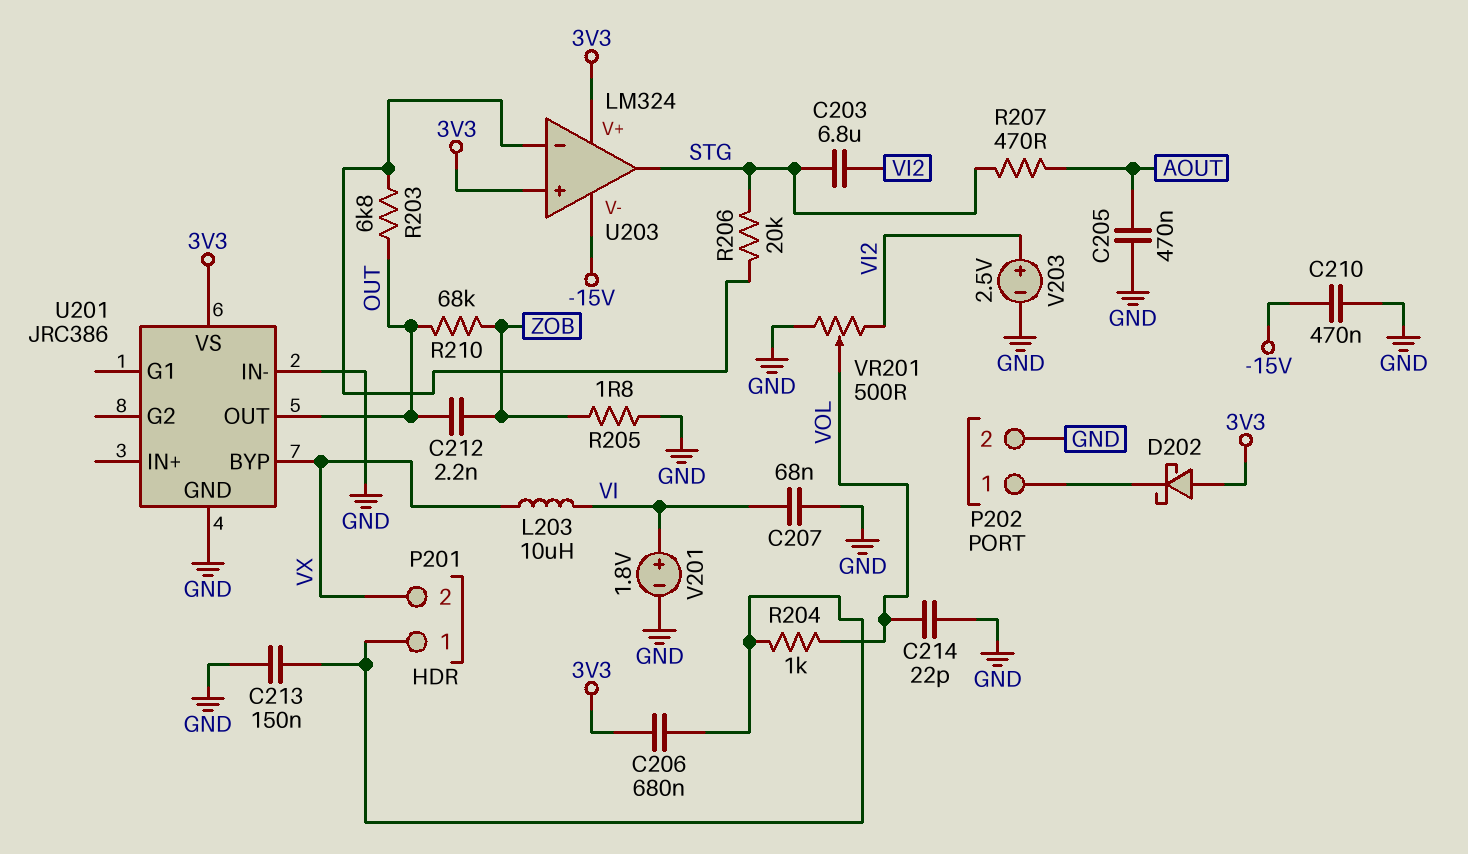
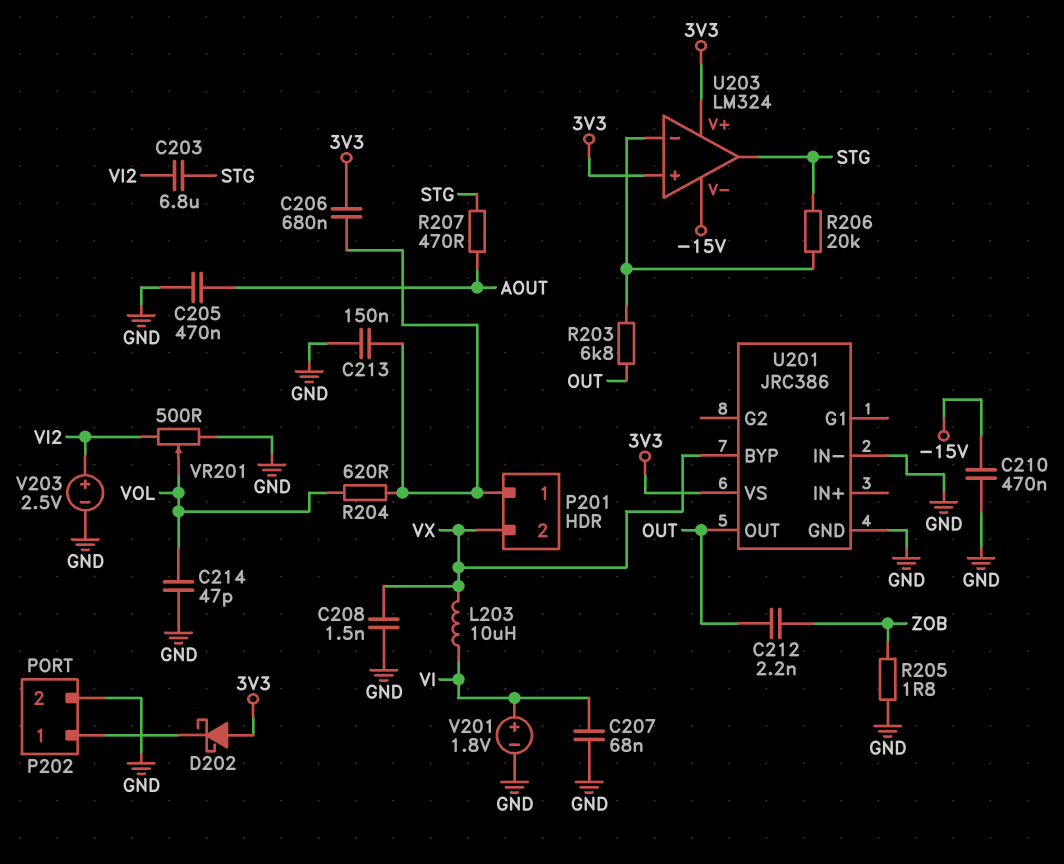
C208: none -> 1.5nF (GND, VX)
C214: 22pF (GND, VOL) -> 47pF (GND, VOL)
R204: 1k (P201/1, VOL) -> 620 (P201/1, VOL)
R210: 68k (OUT, ZOB) -> none

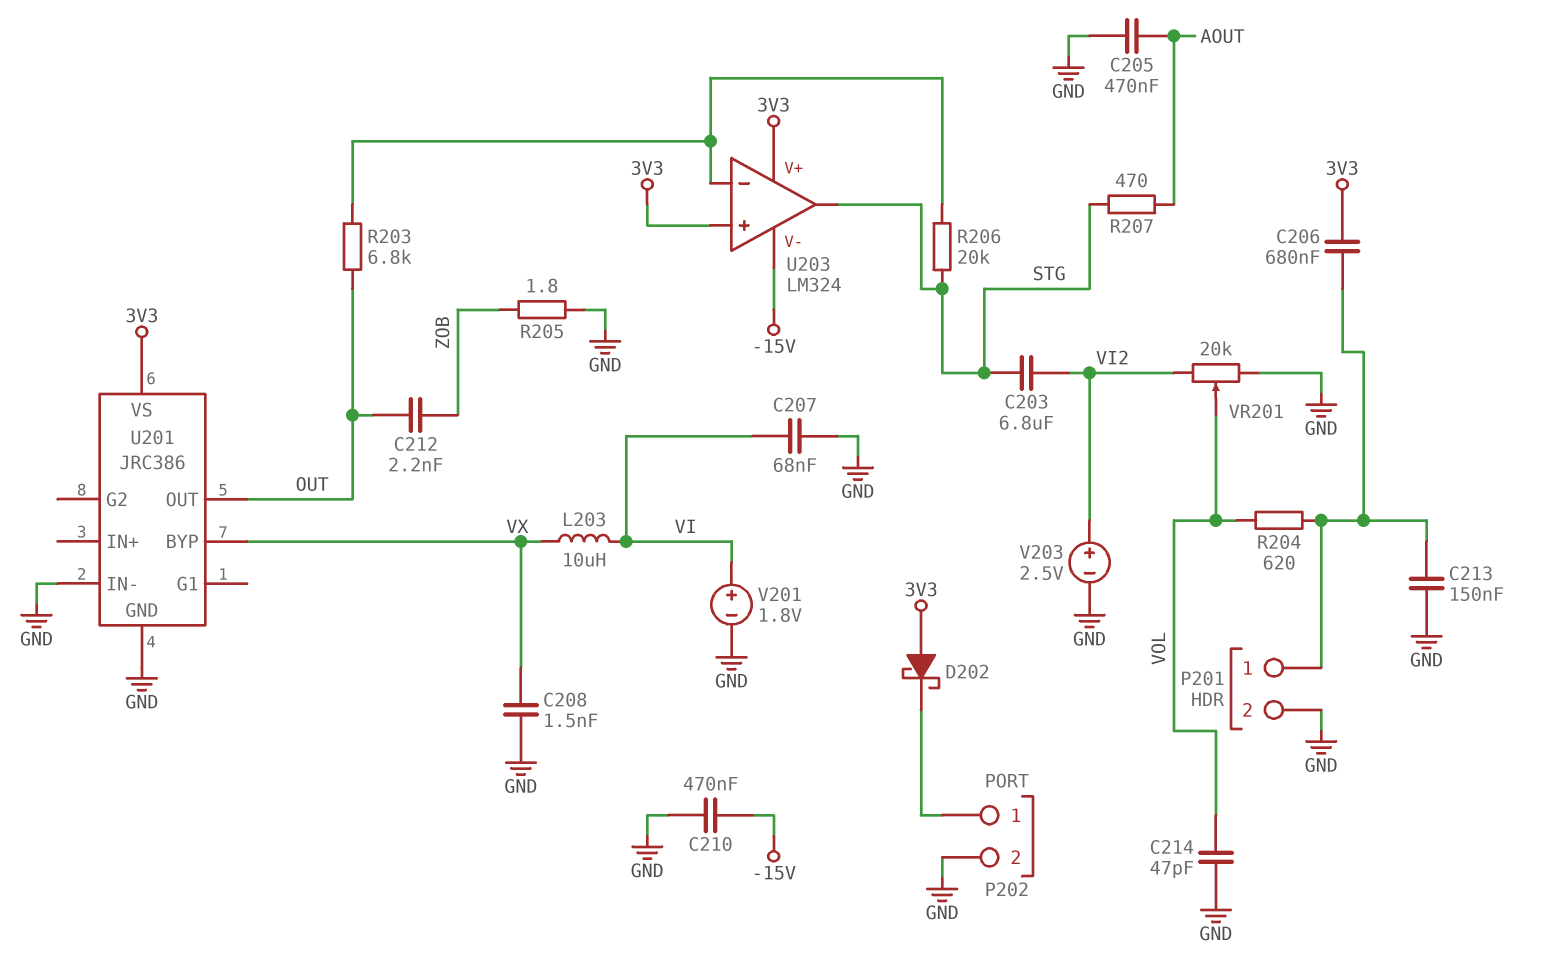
P201 pin 2: VX -> GND
VR201: 500 (GND, VI2, wiper VOL) -> 20k (GND, VI2, wiper VOL)

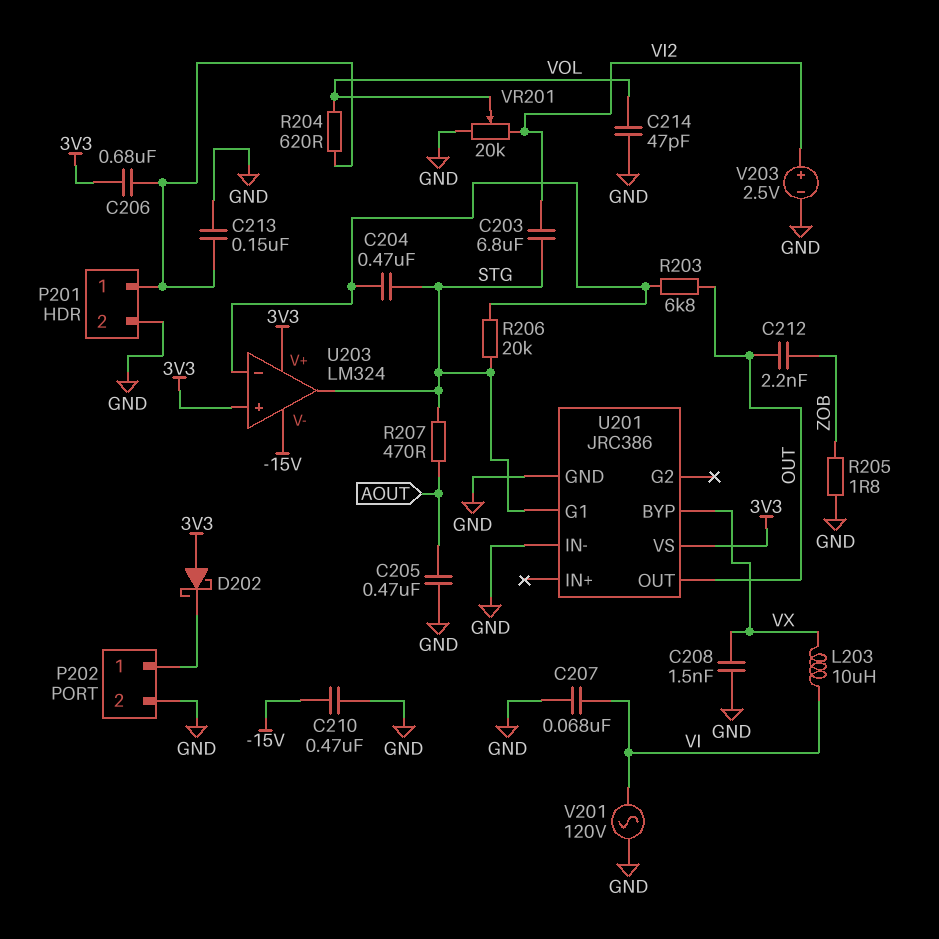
C204: none -> 470nF (STG, U203/in-)
U201 pin G1: none -> STG
V201: 1.8V (plus VI, minus GND) -> AC 120V (GND, VI)

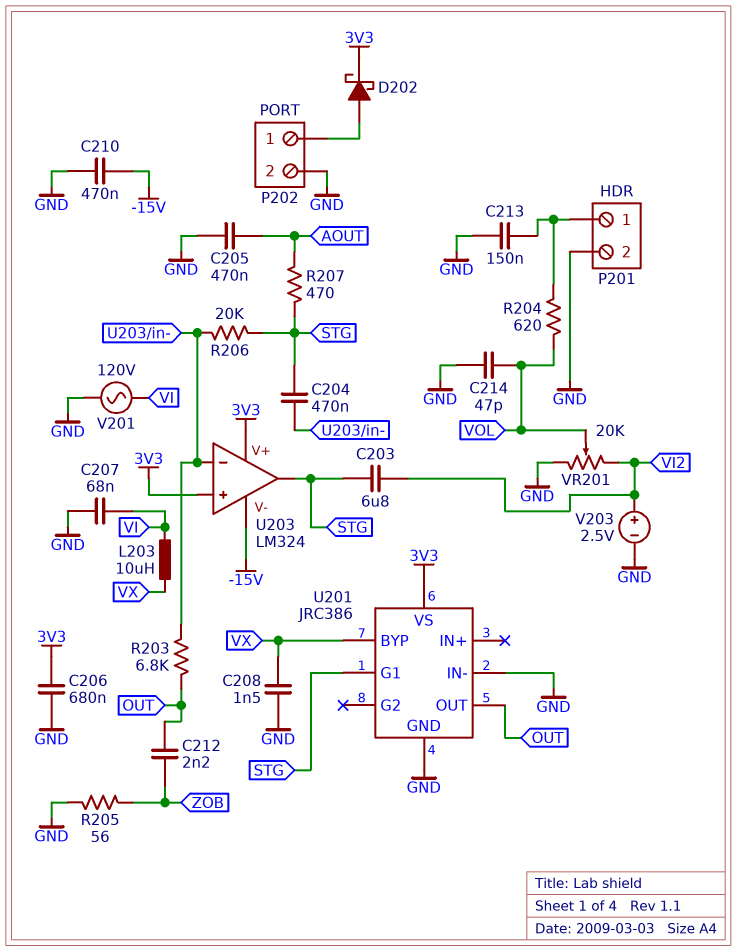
C206: 680nF (3V3, P201/1) -> 680nF (3V3, GND)
D202: schottky (A 3V3, K P202/1) -> schottky (A P202/1, K 3V3)
R205: 1.8 (GND, ZOB) -> 56 (GND, ZOB)

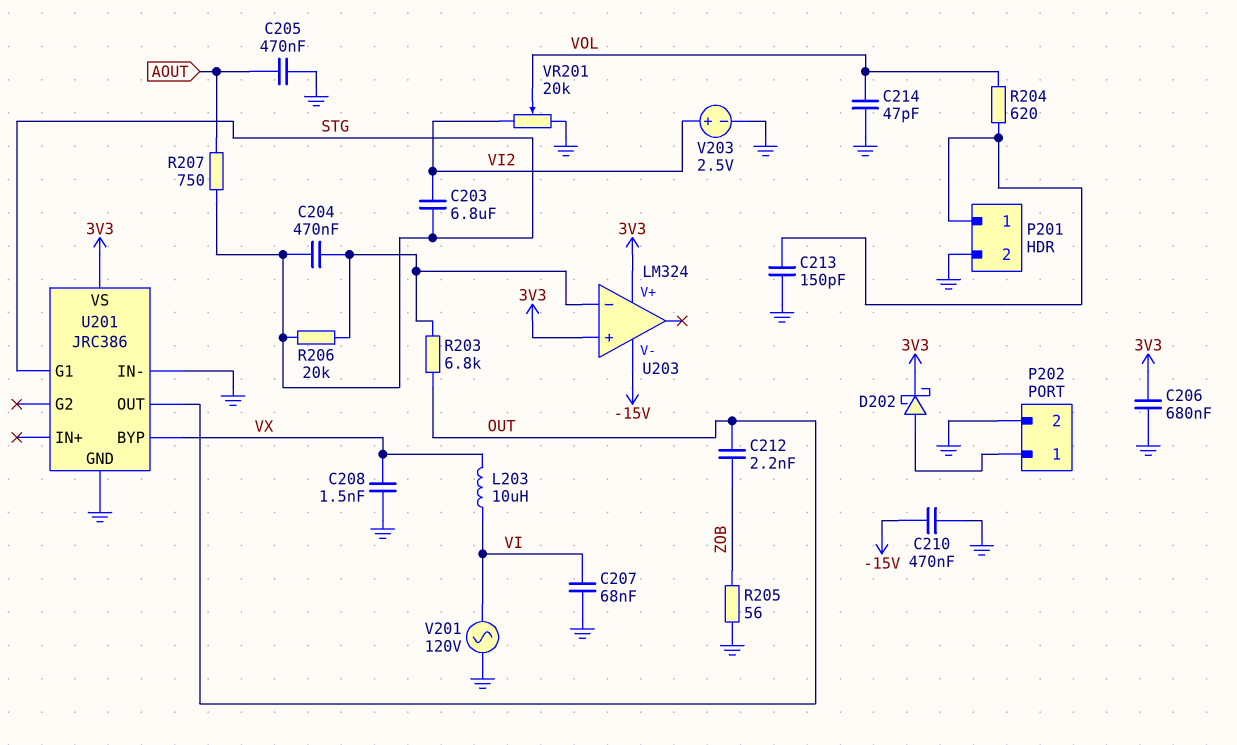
C213: 150nF (GND, P201/1) -> 150pF (GND, P201/1)
R207: 470 (AOUT, STG) -> 750 (AOUT, STG)
U203 pin out: STG -> none

